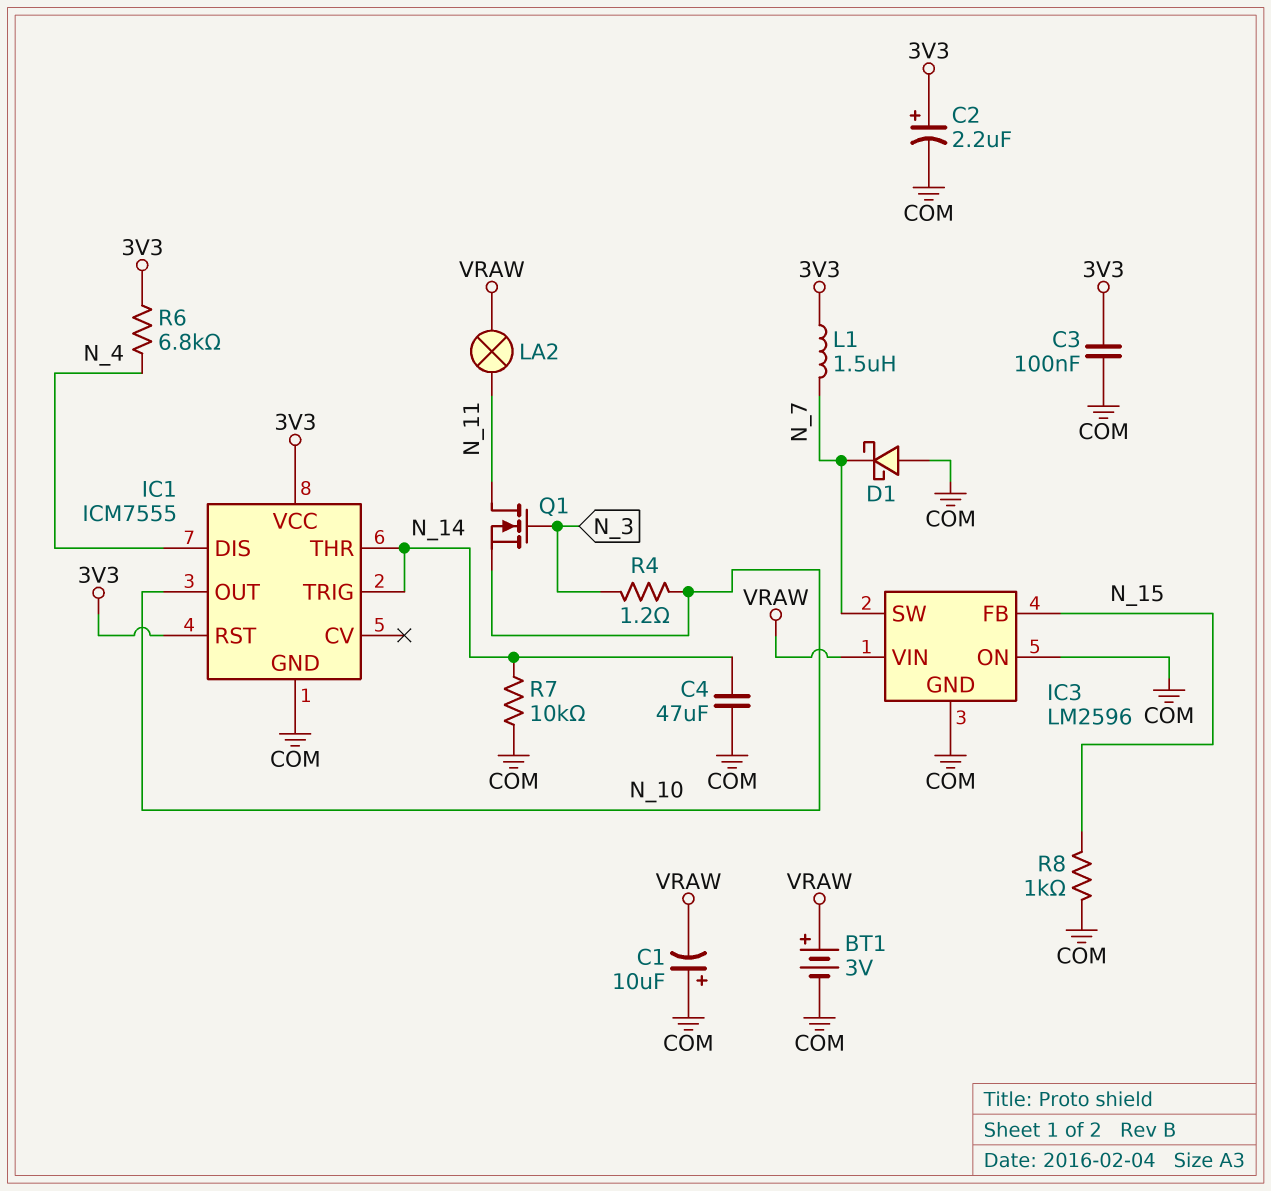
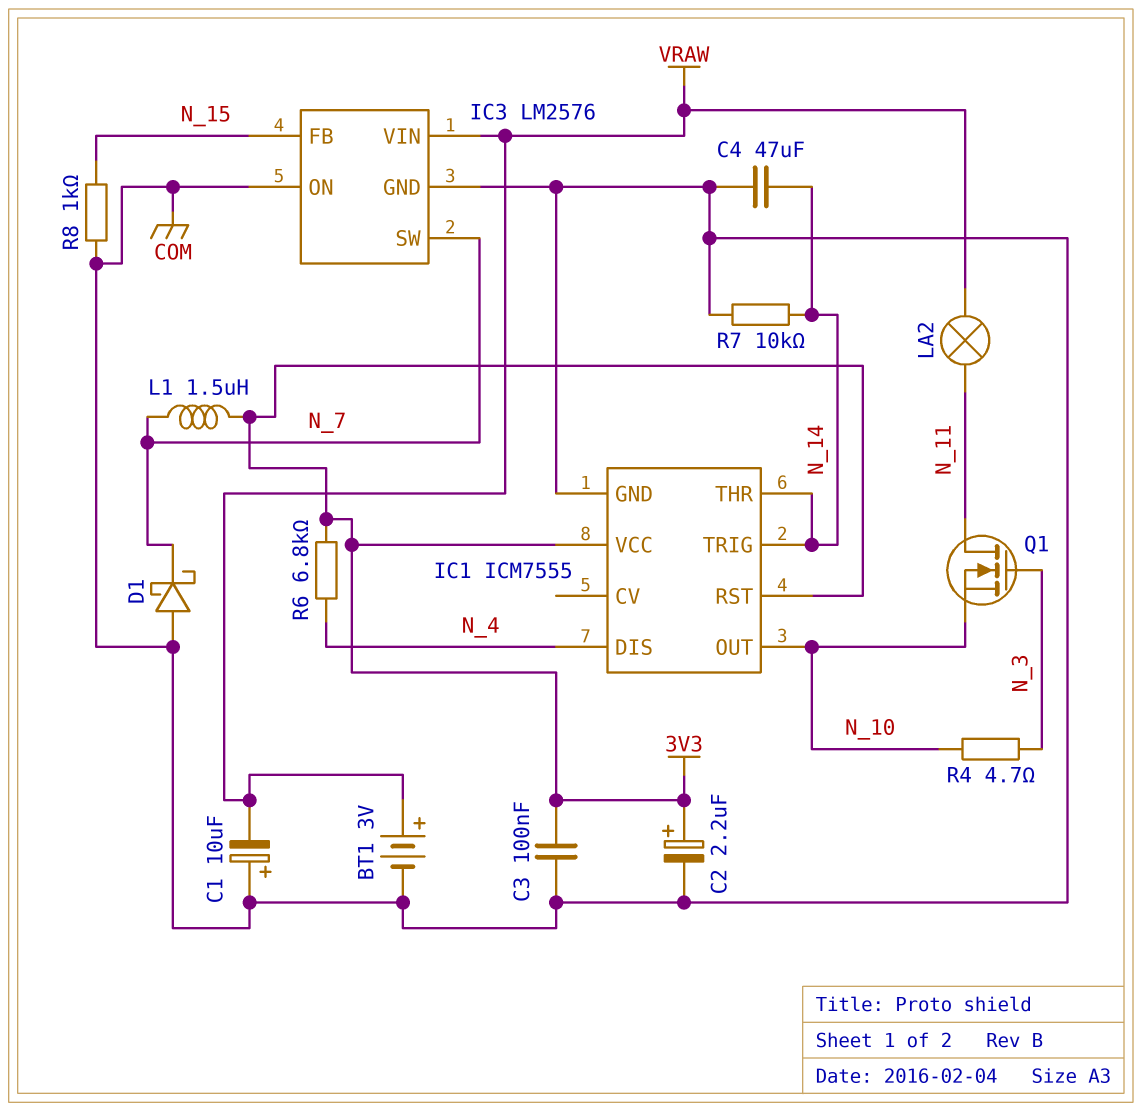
IC3: LM2596 -> LM2576
R4: 1.2 (N_3, N_10) -> 4.7 (N_3, N_10)

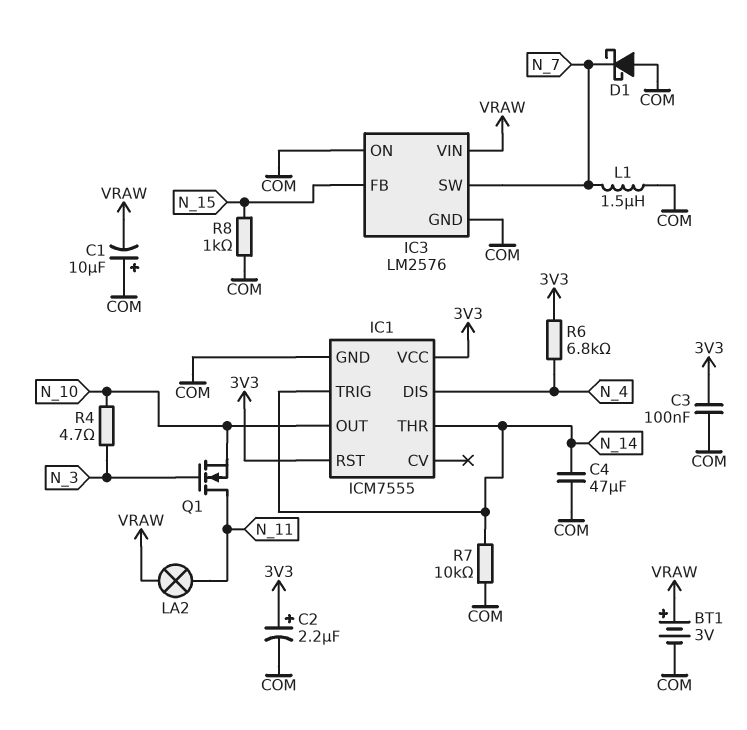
L1: 1.5uH (3V3, N_7) -> 1.5uH (COM, N_7)

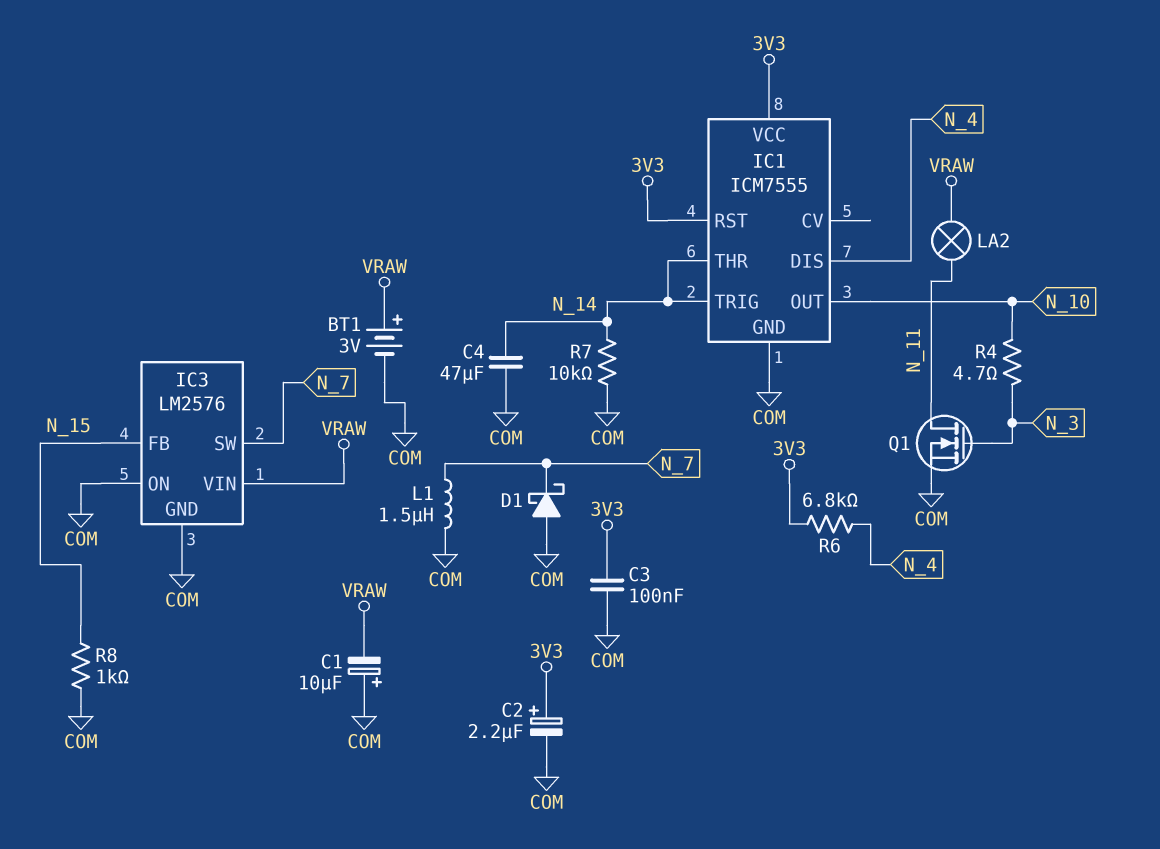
Q1: NMOS (G N_3, D N_11, S N_10) -> NMOS (G N_3, D N_11, S COM)

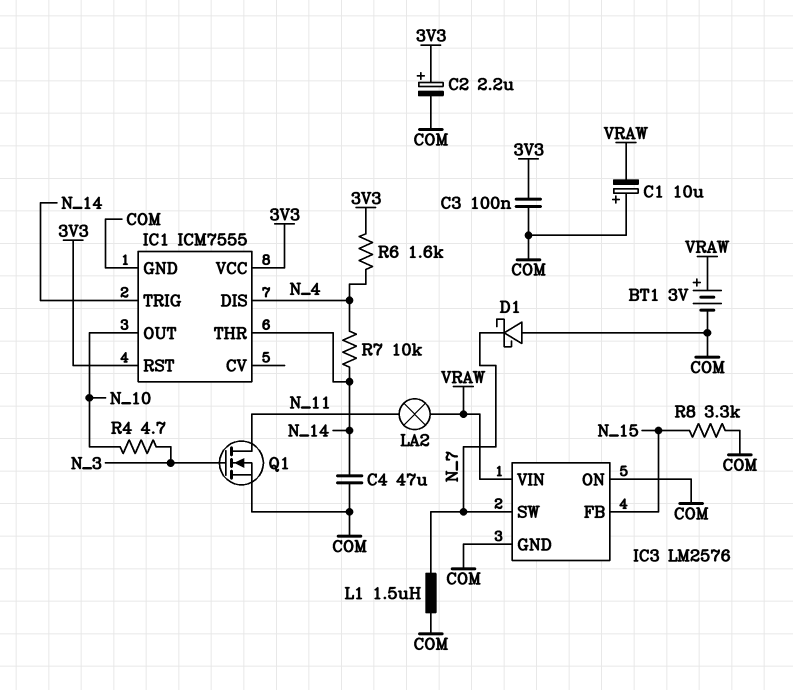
R6: 6.8k (3V3, N_4) -> 1.6k (3V3, N_4)
R7: 10k (COM, N_14) -> 10k (N_4, N_14)
R8: 1k (COM, N_15) -> 3.3k (COM, N_15)

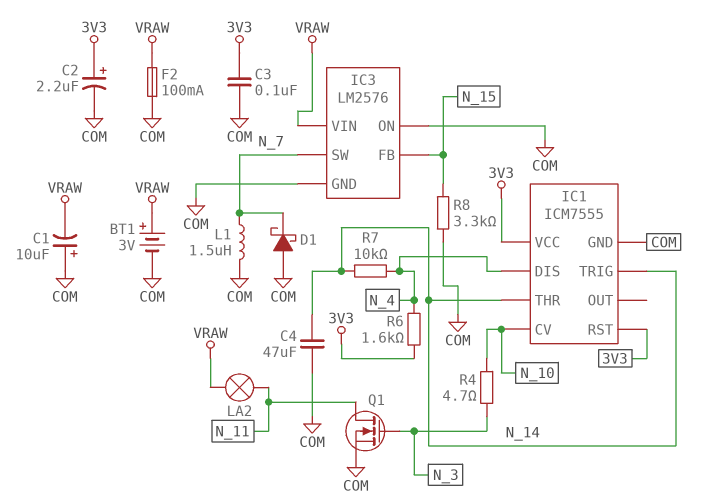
F2: none -> 100mA (COM, VRAW)
IC1 pin CV: none -> N_10
IC1 pin OUT: N_10 -> none

